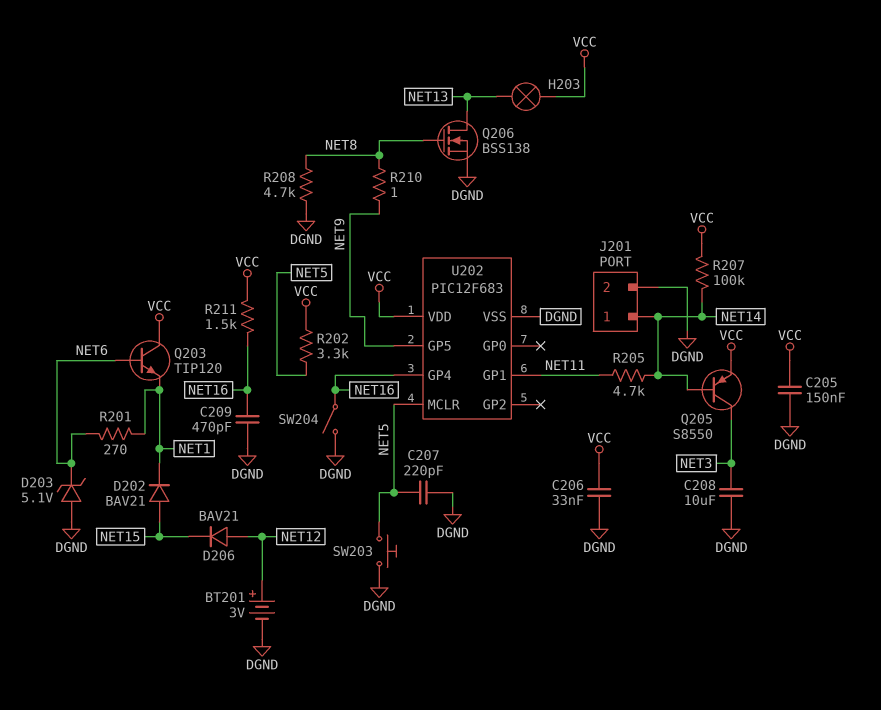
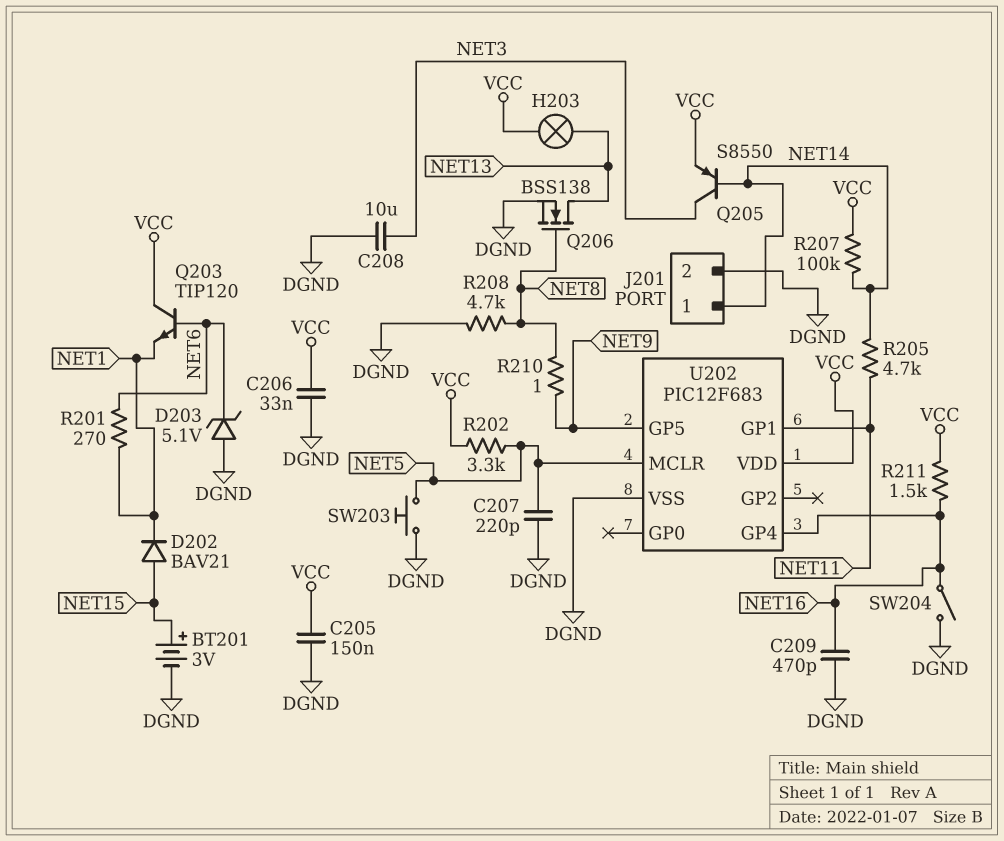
BT201: 3V (plus NET12, minus DGND) -> 3V (plus NET15, minus DGND)
D206: diode BAV21 (A NET12, K NET15) -> none

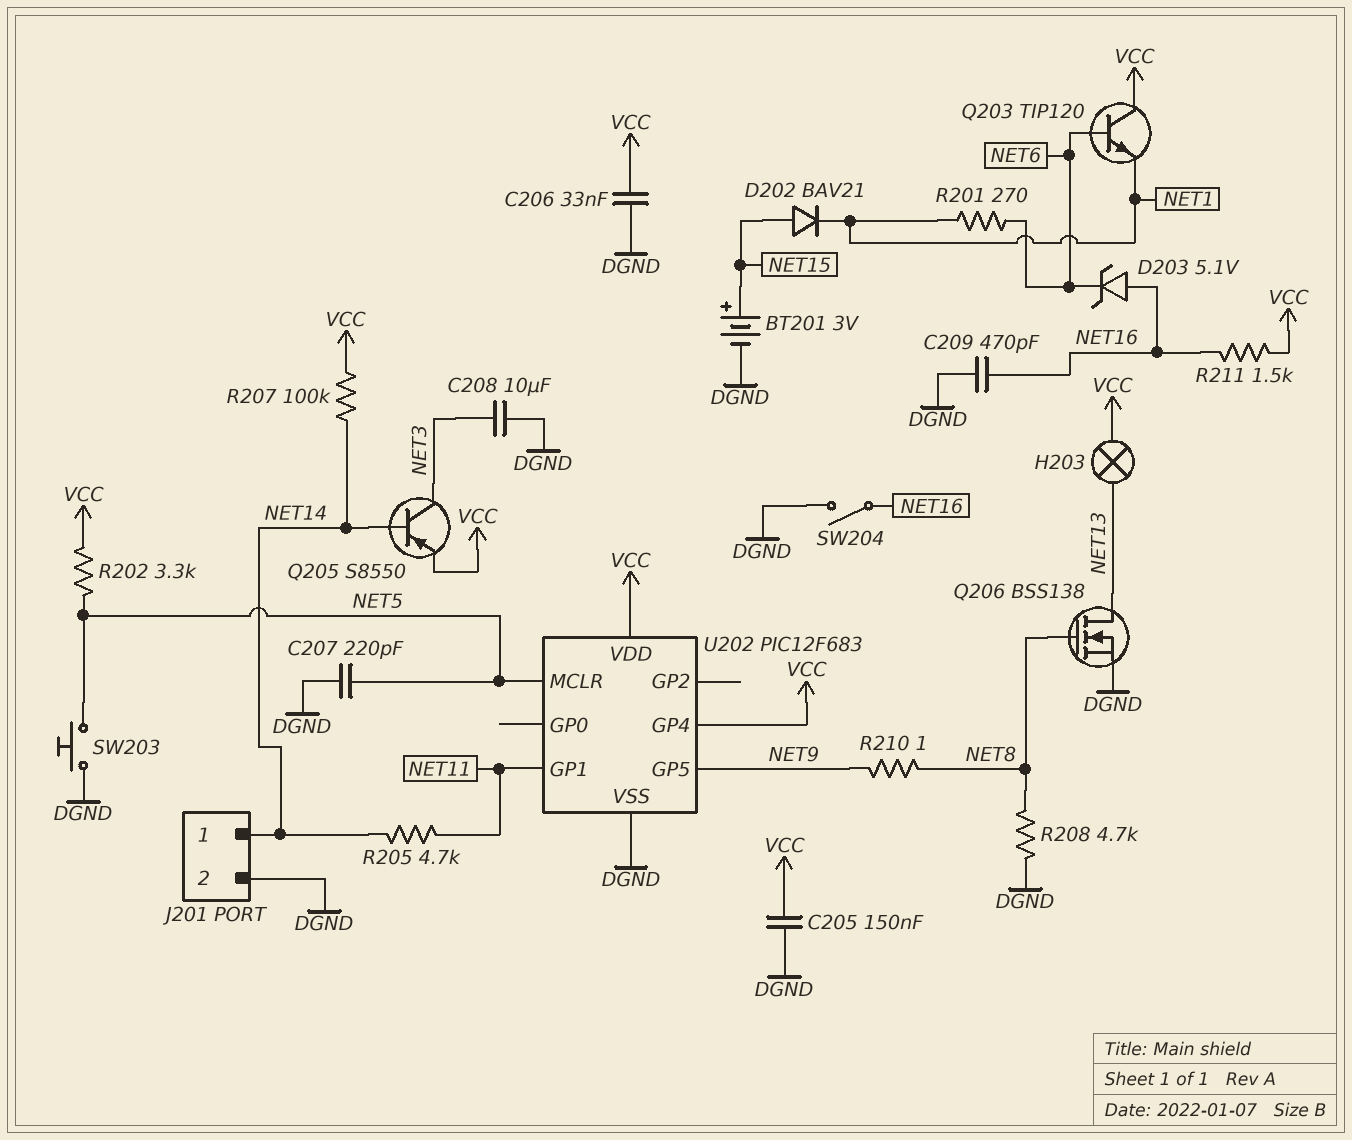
D203: zener 5.1V (A DGND, K NET6) -> zener 5.1V (A NET16, K NET6)
U202 pin GP4: NET16 -> VCC

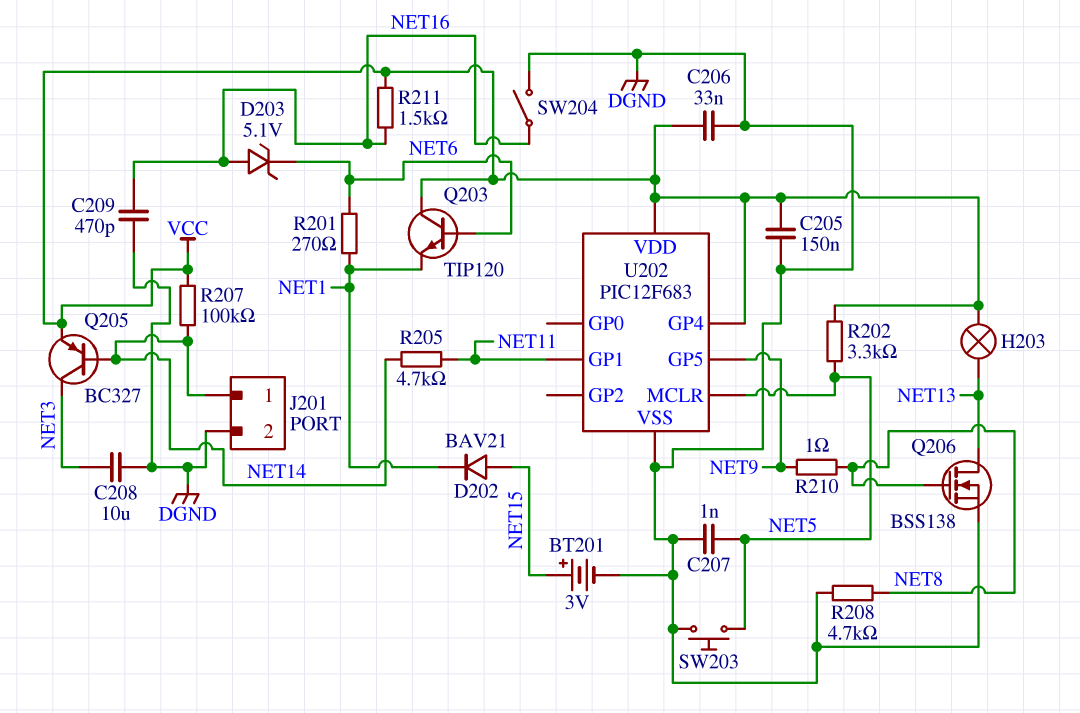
C207: 220pF (DGND, NET5) -> 1nF (DGND, NET5)
Q205: PNP S8550 (B NET14, C NET3, E VCC) -> PNP BC327 (B NET14, C NET3, E VCC)

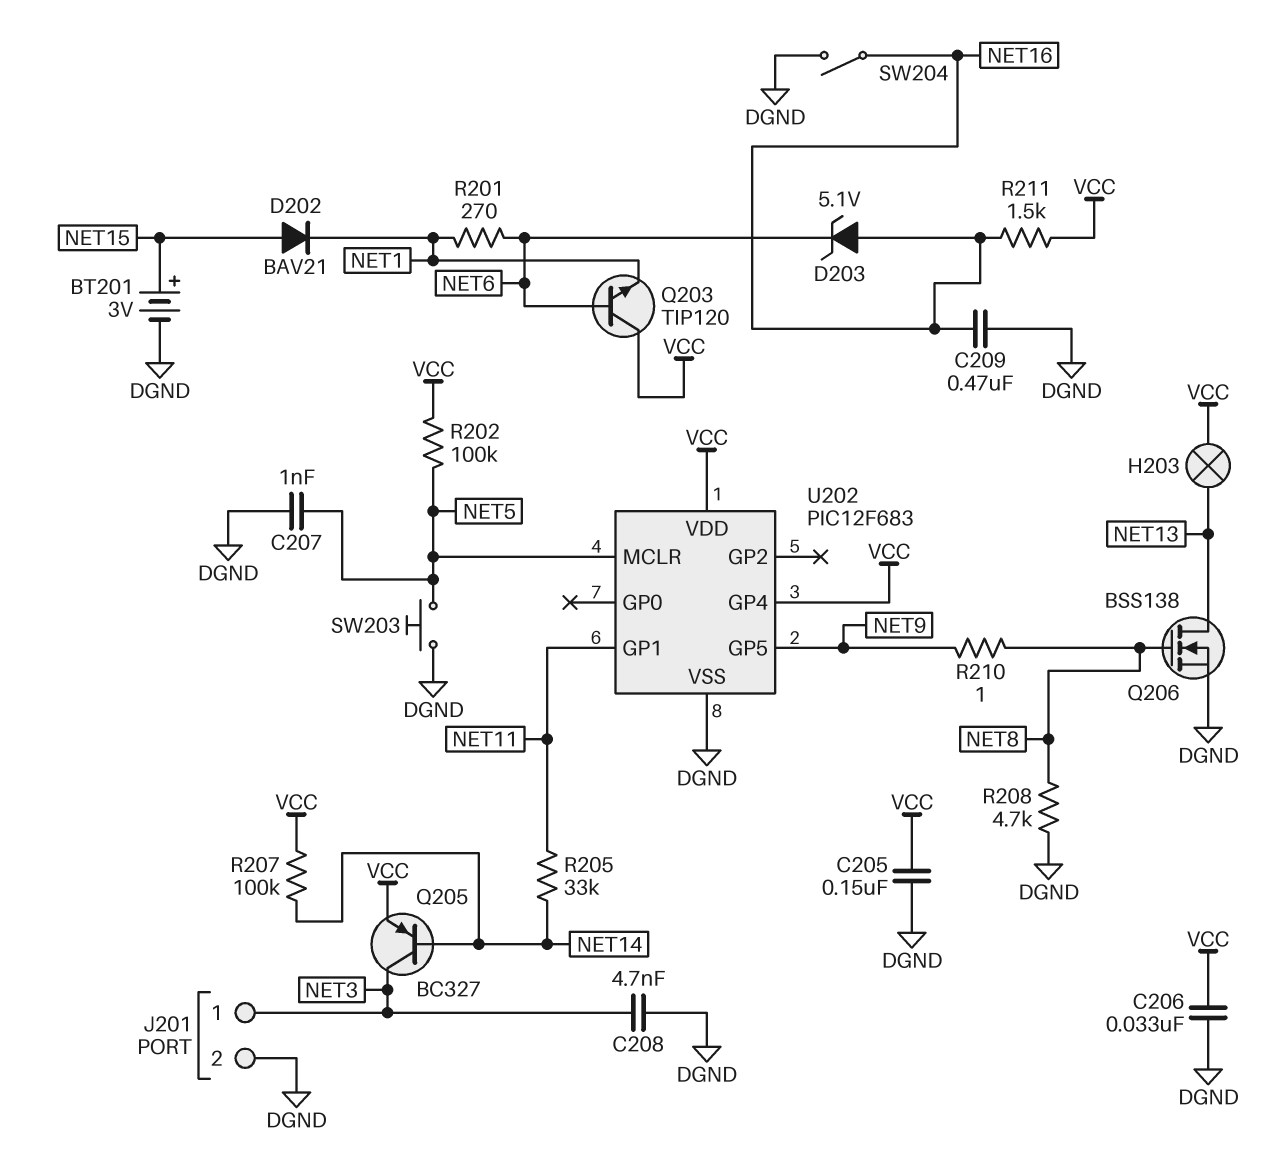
C208: 10uF (DGND, NET3) -> 4.7nF (DGND, NET3)
C209: 470pF (DGND, NET16) -> 470nF (DGND, NET16)
J201 pin 1: NET14 -> NET3
R202: 3.3k (NET5, VCC) -> 100k (NET5, VCC)
R205: 4.7k (NET11, NET14) -> 33k (NET11, NET14)

